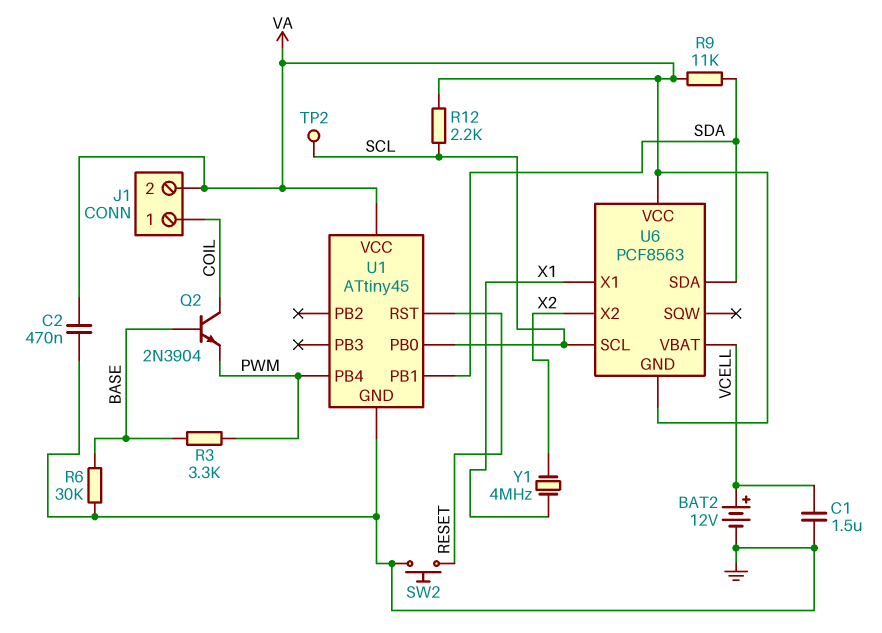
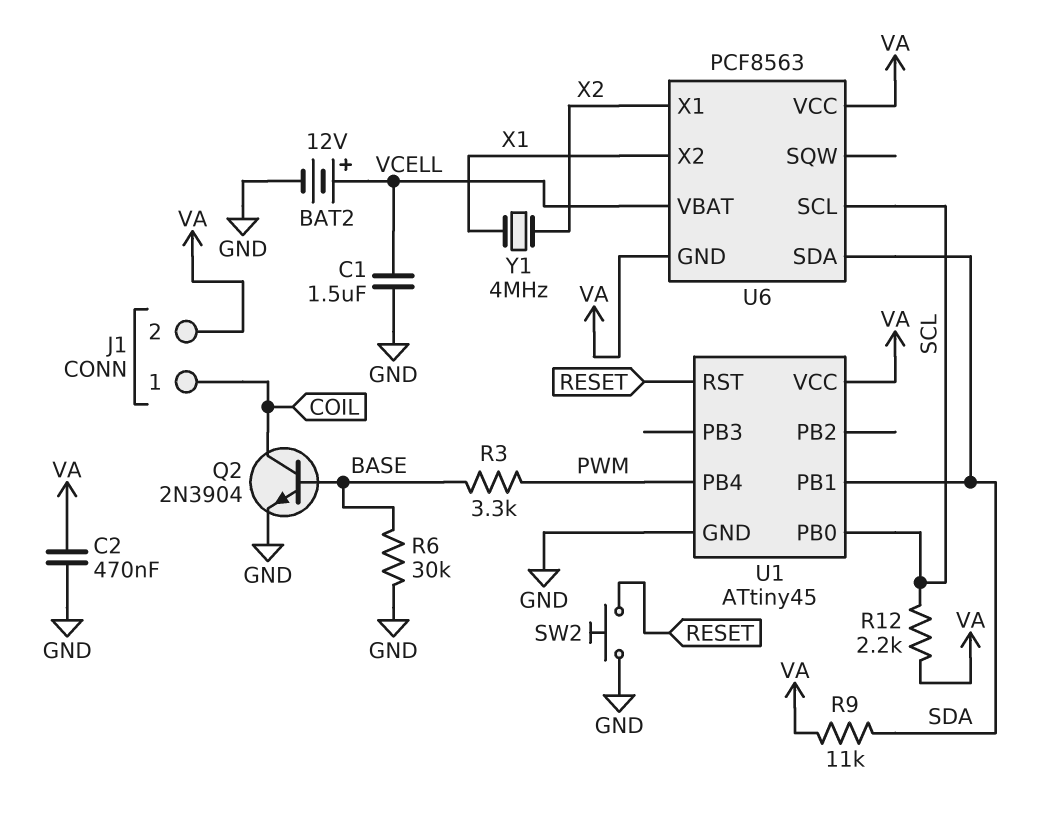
Q2: NPN 2N3904 (B BASE, C COIL, E PWM) -> NPN 2N3904 (B BASE, C COIL, E GND)
TP2: test point (SCL) -> none
U6 pin X1: X1 -> X2
U6 pin X2: X2 -> X1

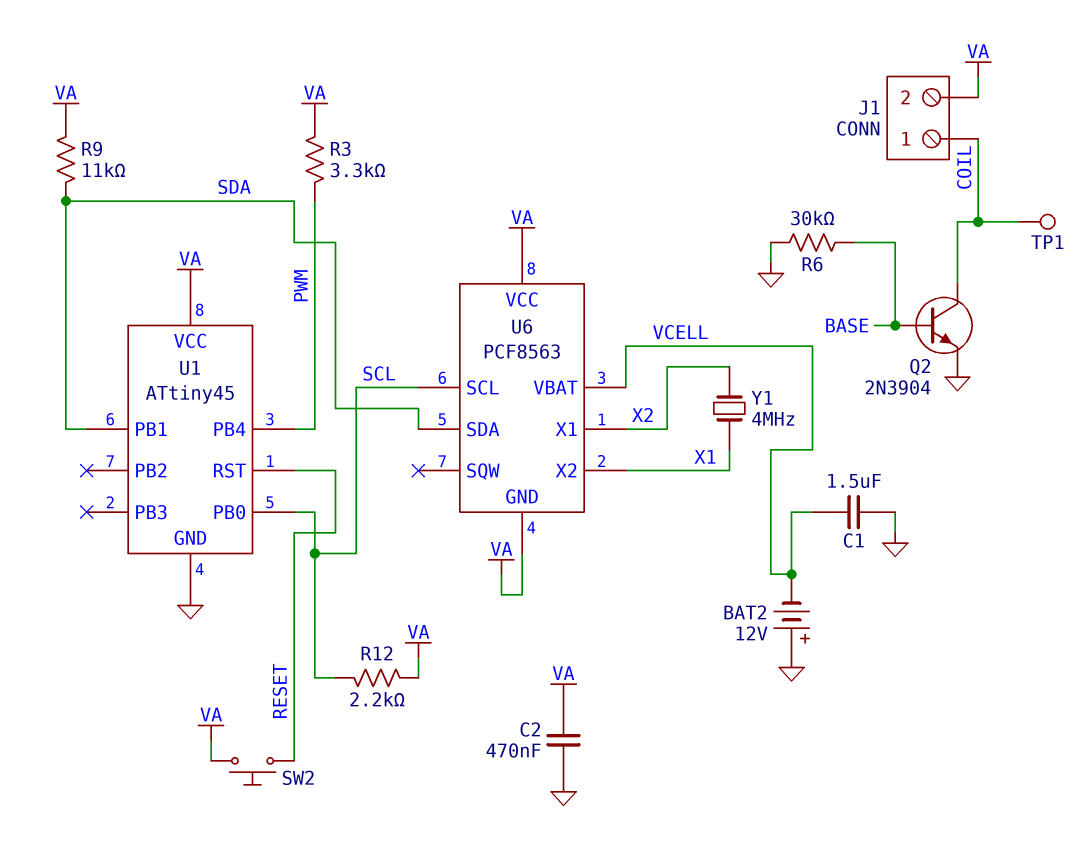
BAT2: 12V (plus VCELL, minus GND) -> 12V (plus GND, minus VCELL)
R3: 3.3k (BASE, PWM) -> 3.3k (PWM, VA)
SW2: button (GND, RESET) -> button (RESET, VA)
TP1: none -> test point (COIL)

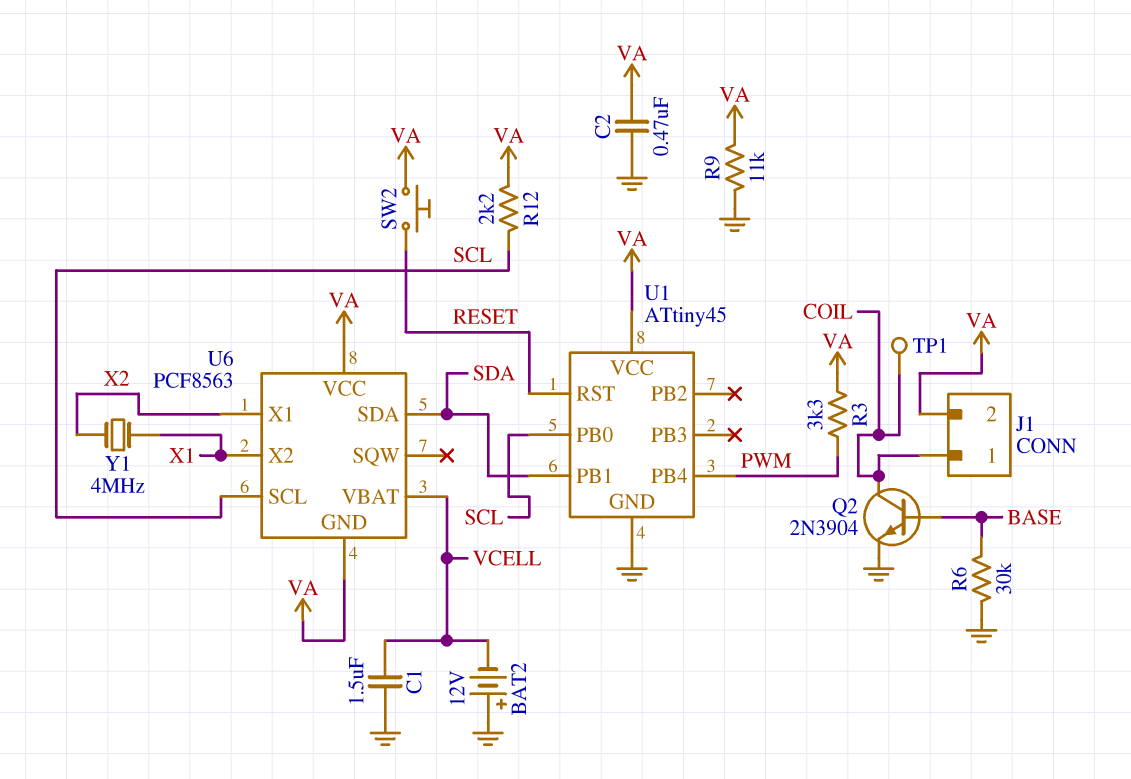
R9: 11k (SDA, VA) -> 11k (GND, VA)

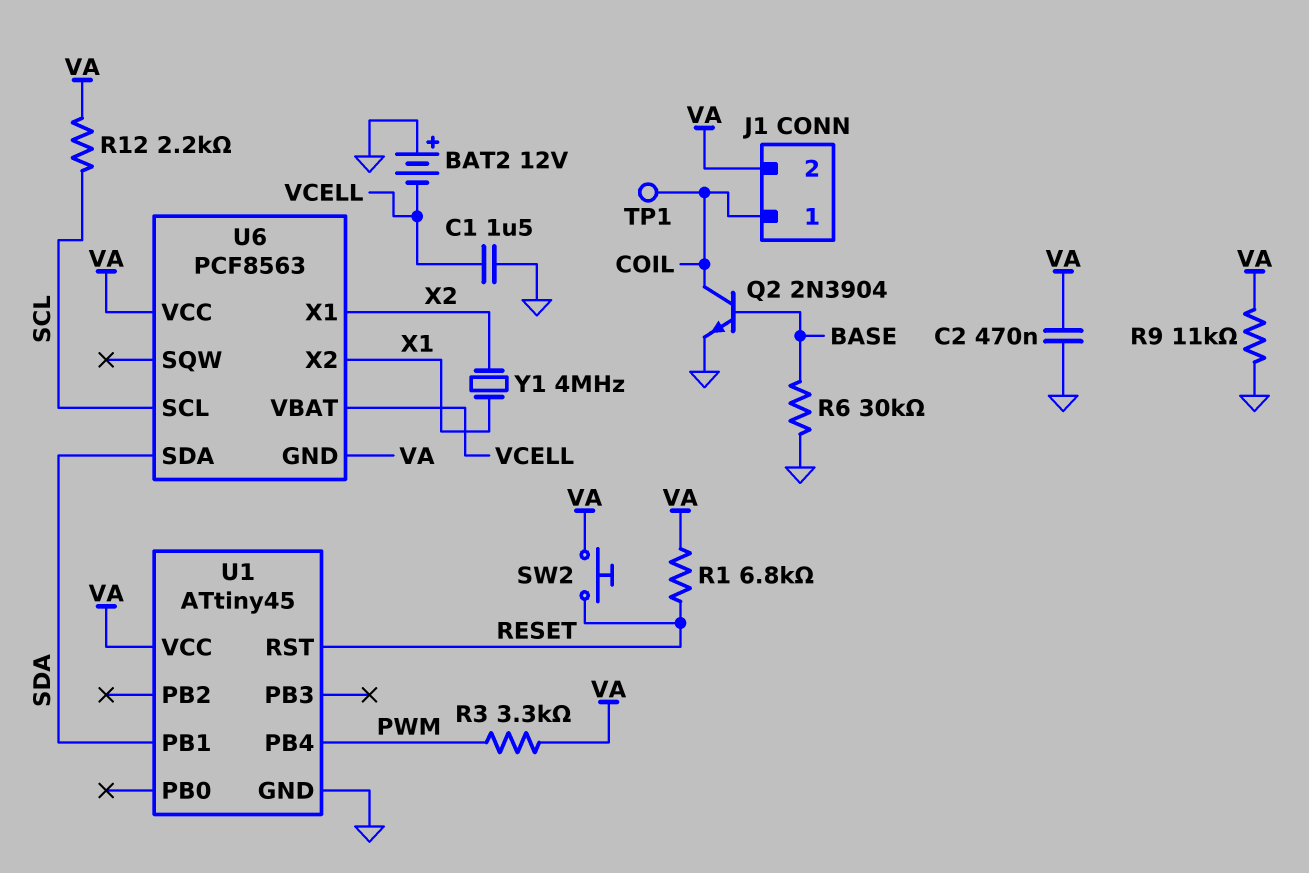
R1: none -> 6.8k (RESET, VA)
U1 pin PB0: SCL -> none

